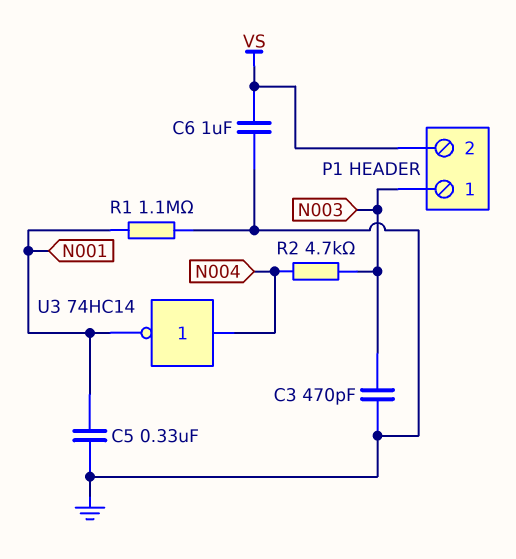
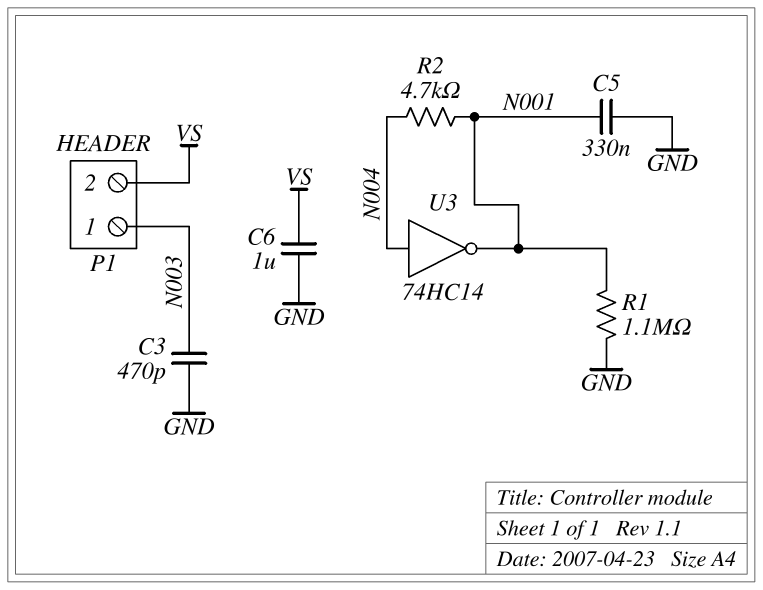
R2: 4.7k (N003, N004) -> 4.7k (N001, N004)

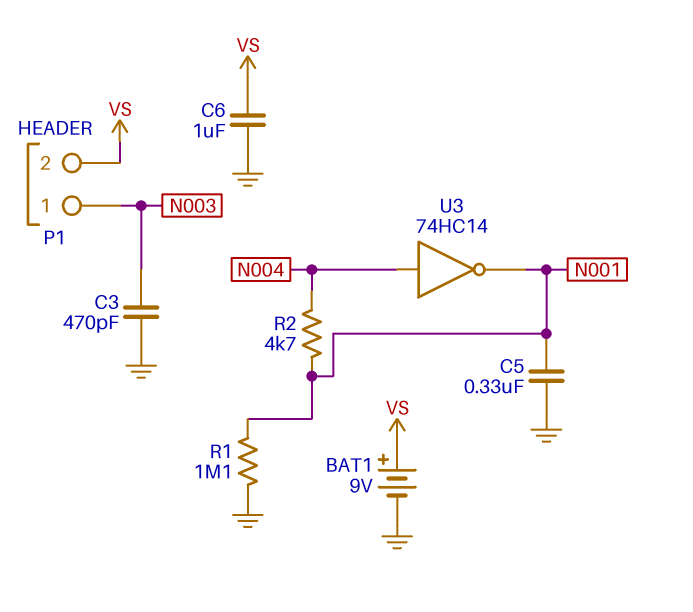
BAT1: none -> 9V (plus VS, minus GND)

